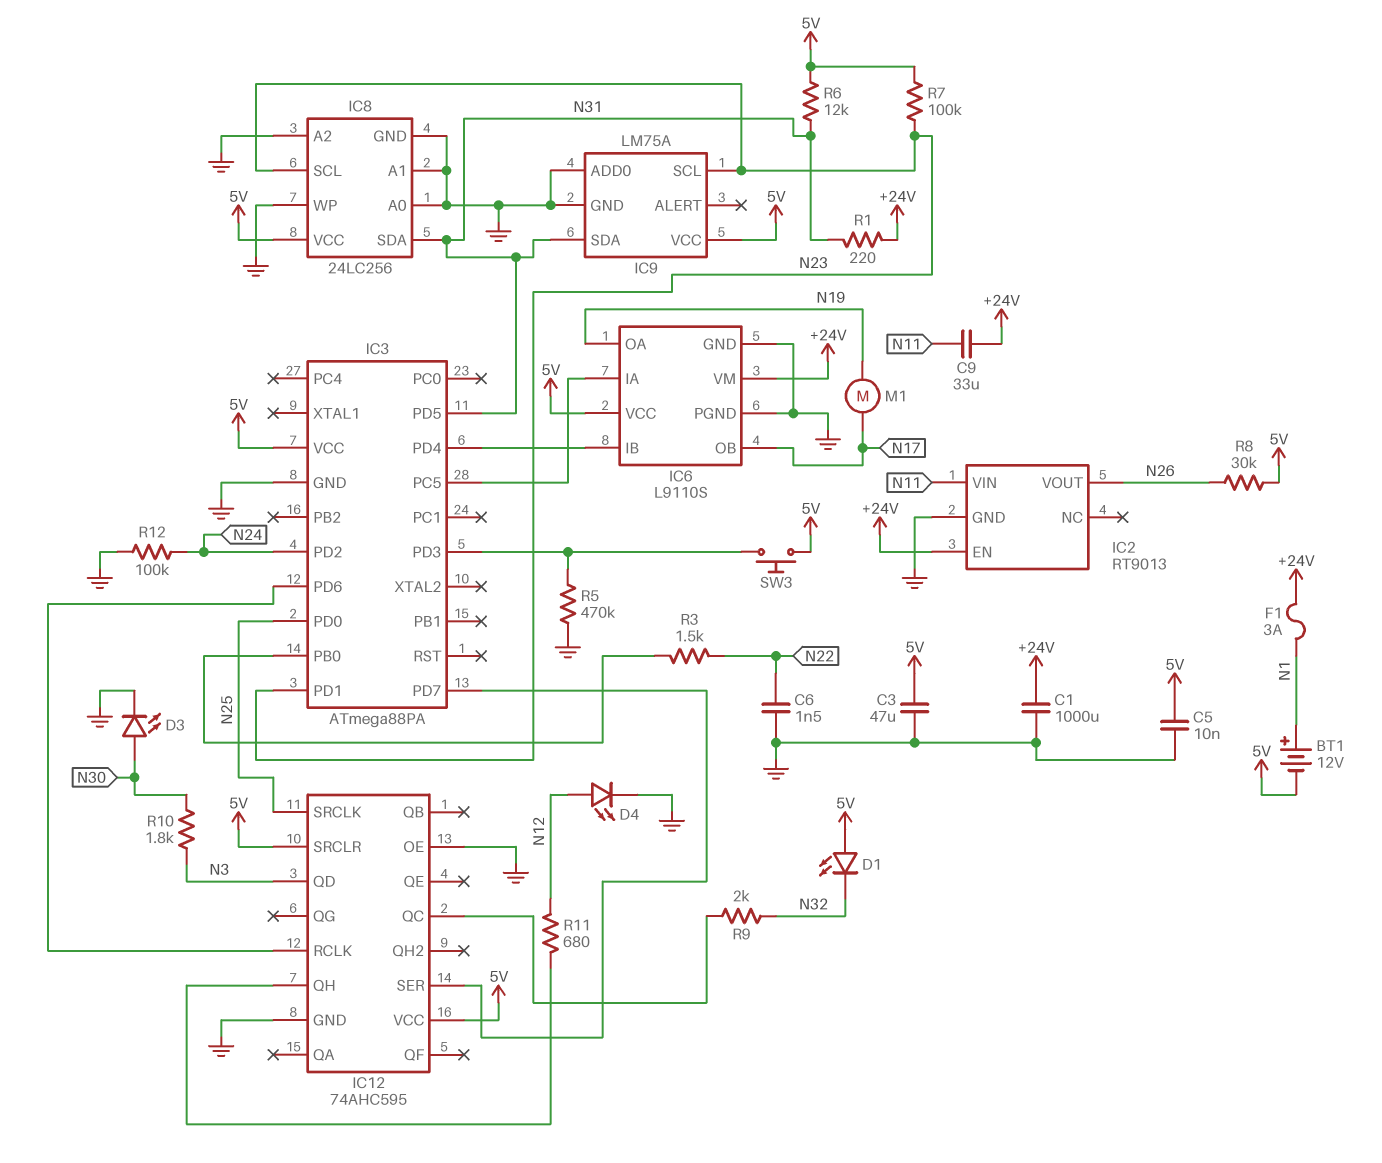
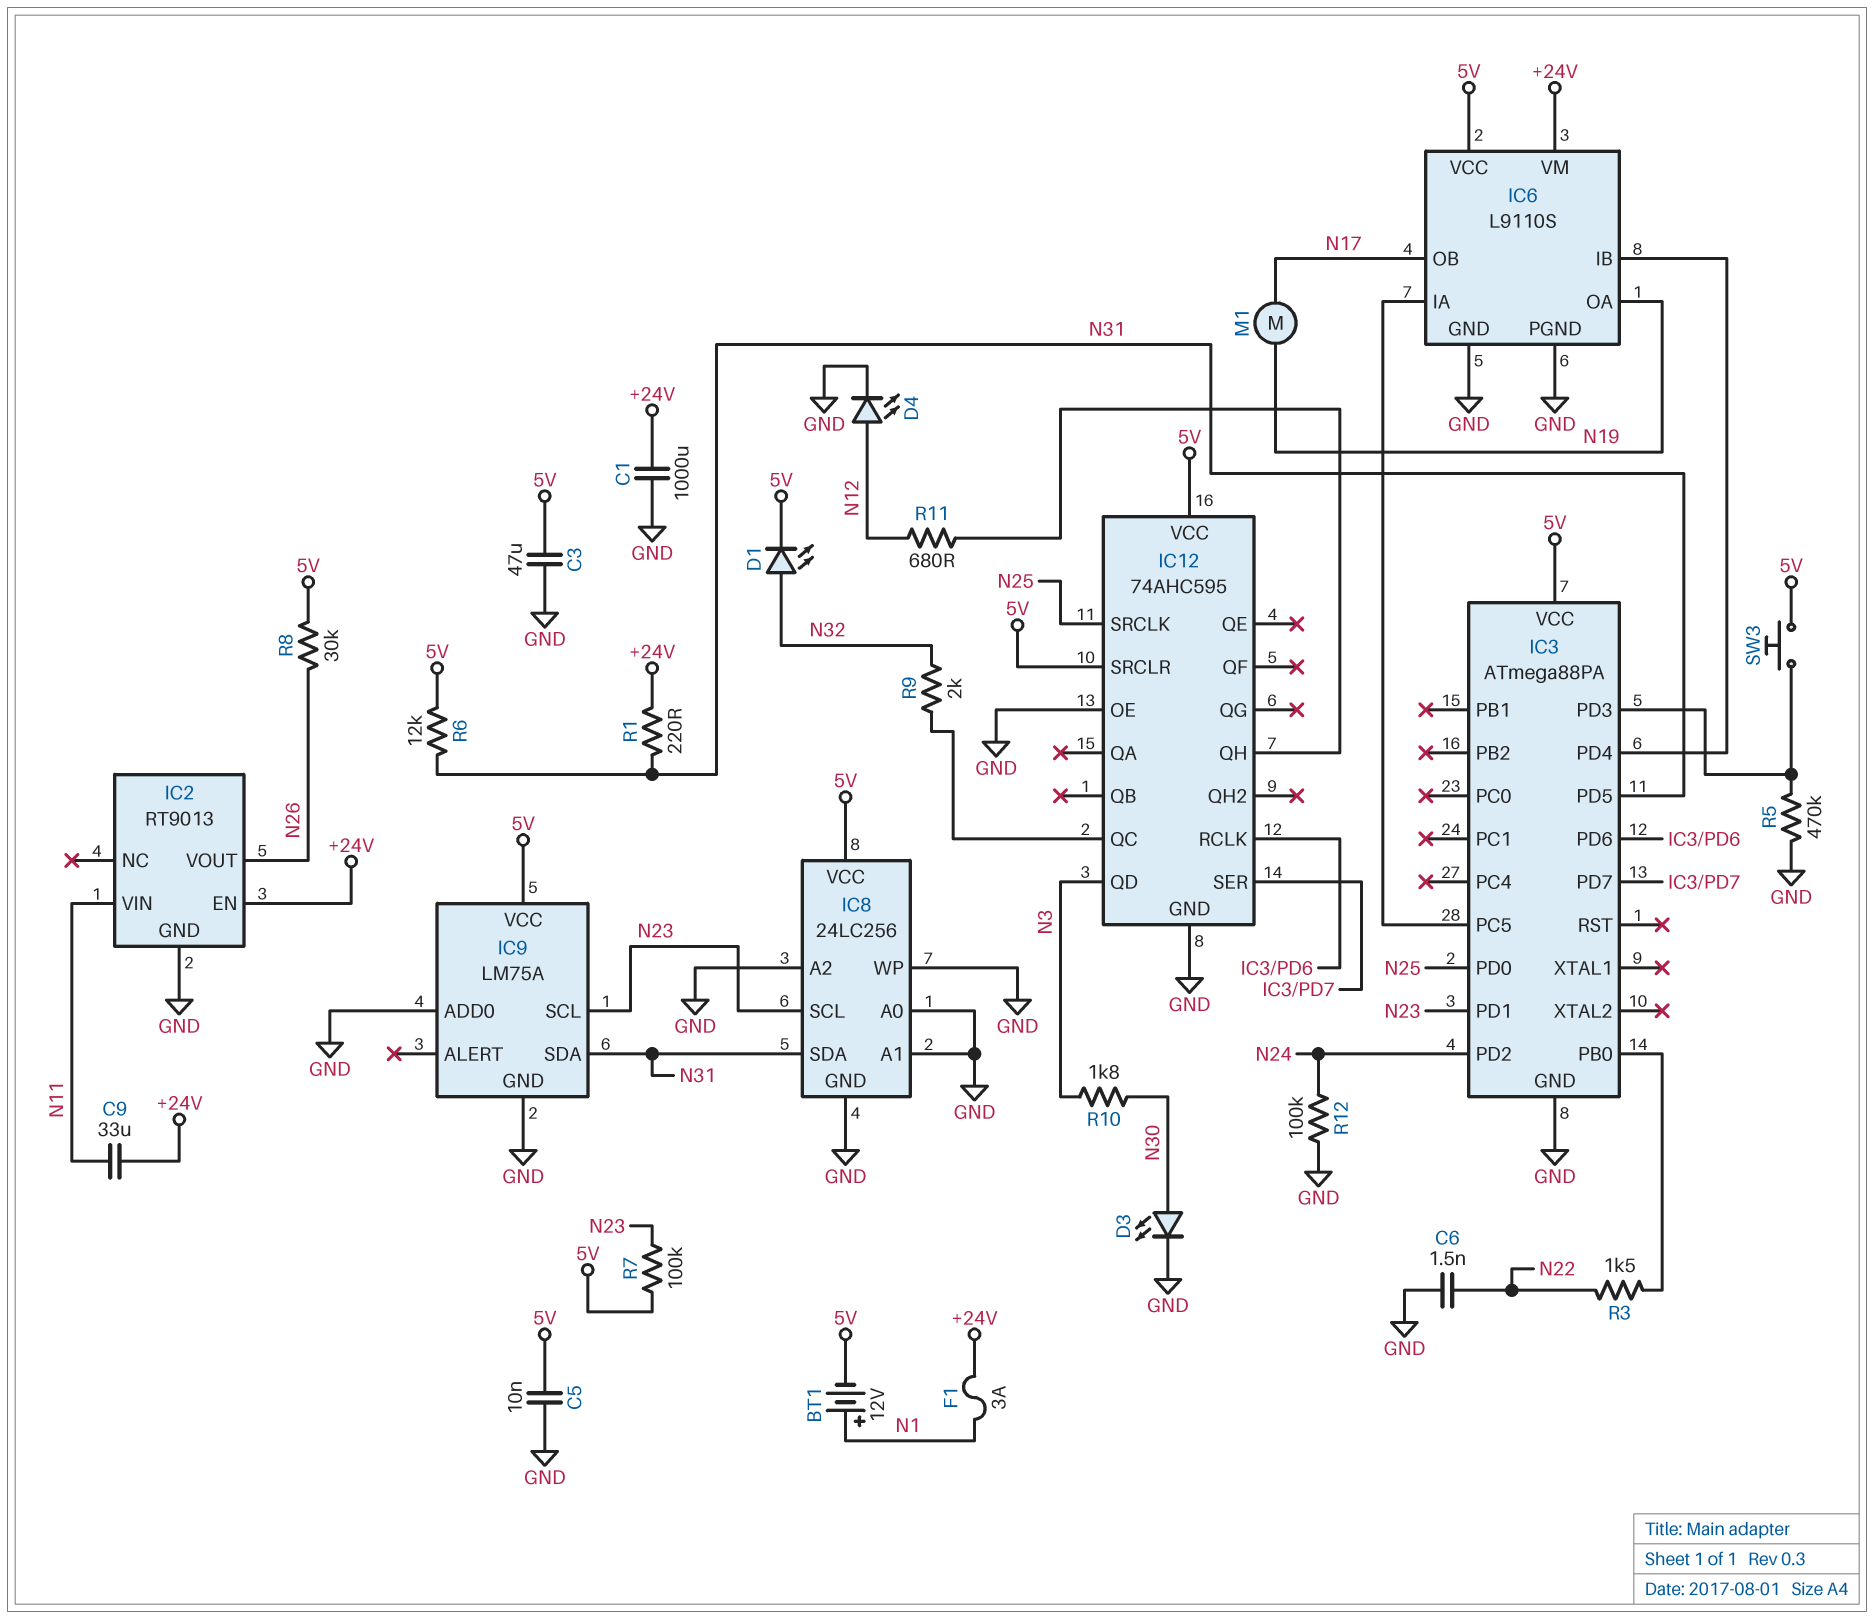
D1: LED (A 5V, K N32) -> LED (A N32, K 5V)

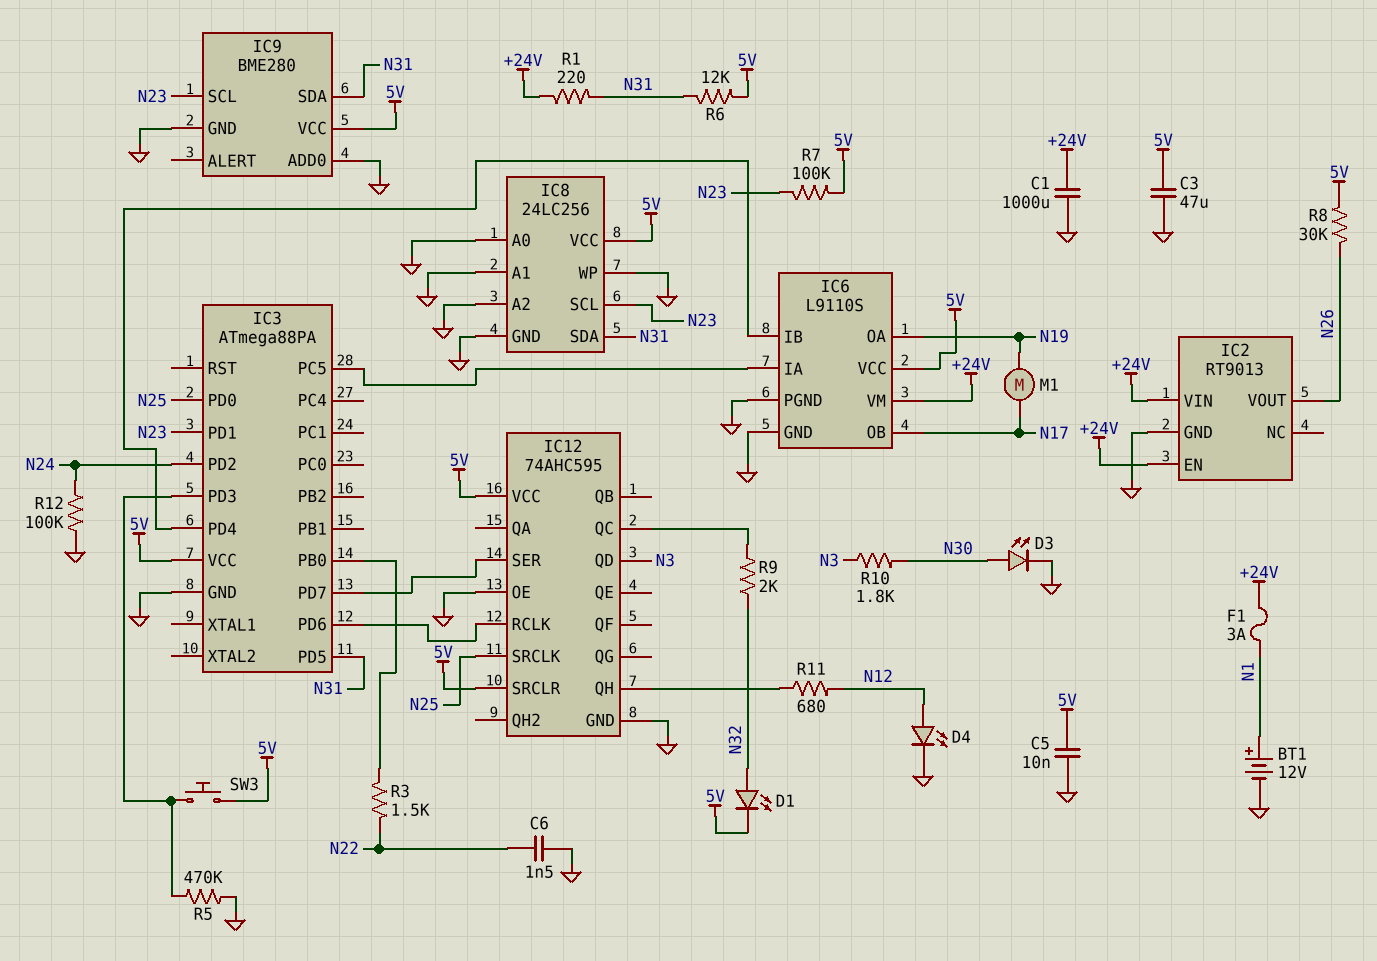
BT1: 12V (plus N1, minus 5V) -> 12V (plus N1, minus GND)
C9: 33uF (+24V, N11) -> none
IC2 pin VIN: N11 -> +24V
IC9: LM75A -> BME280

